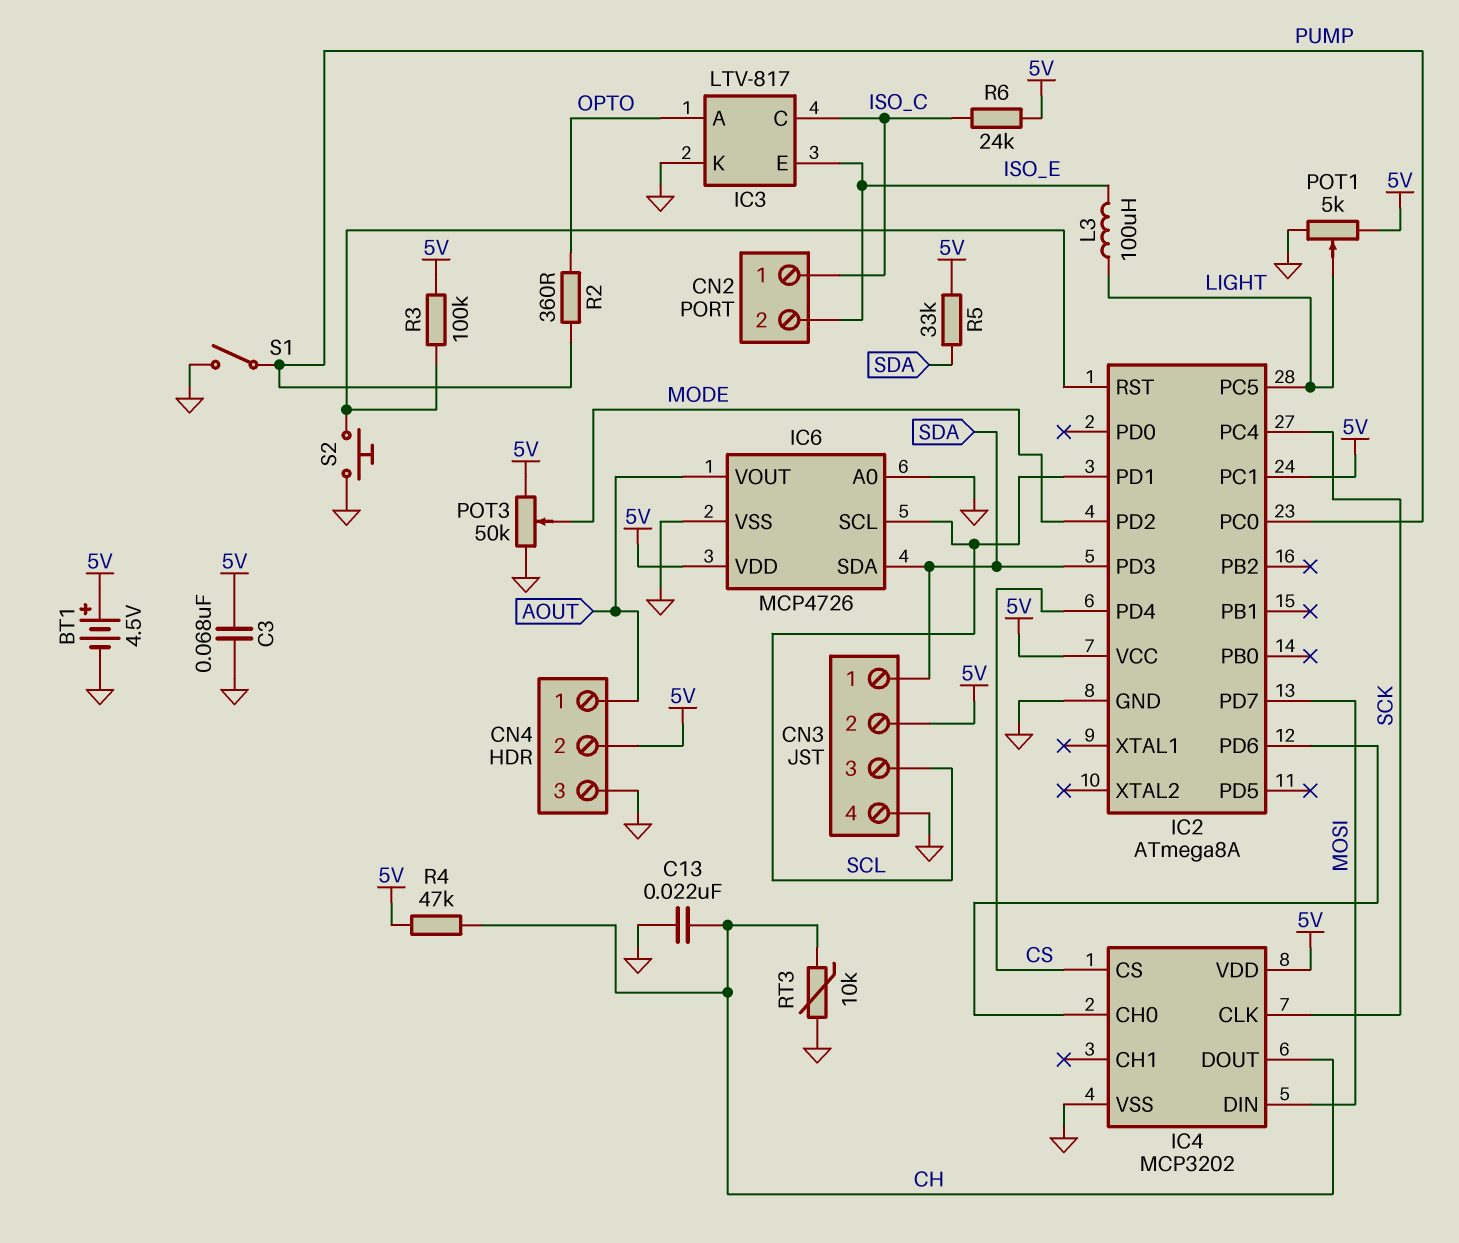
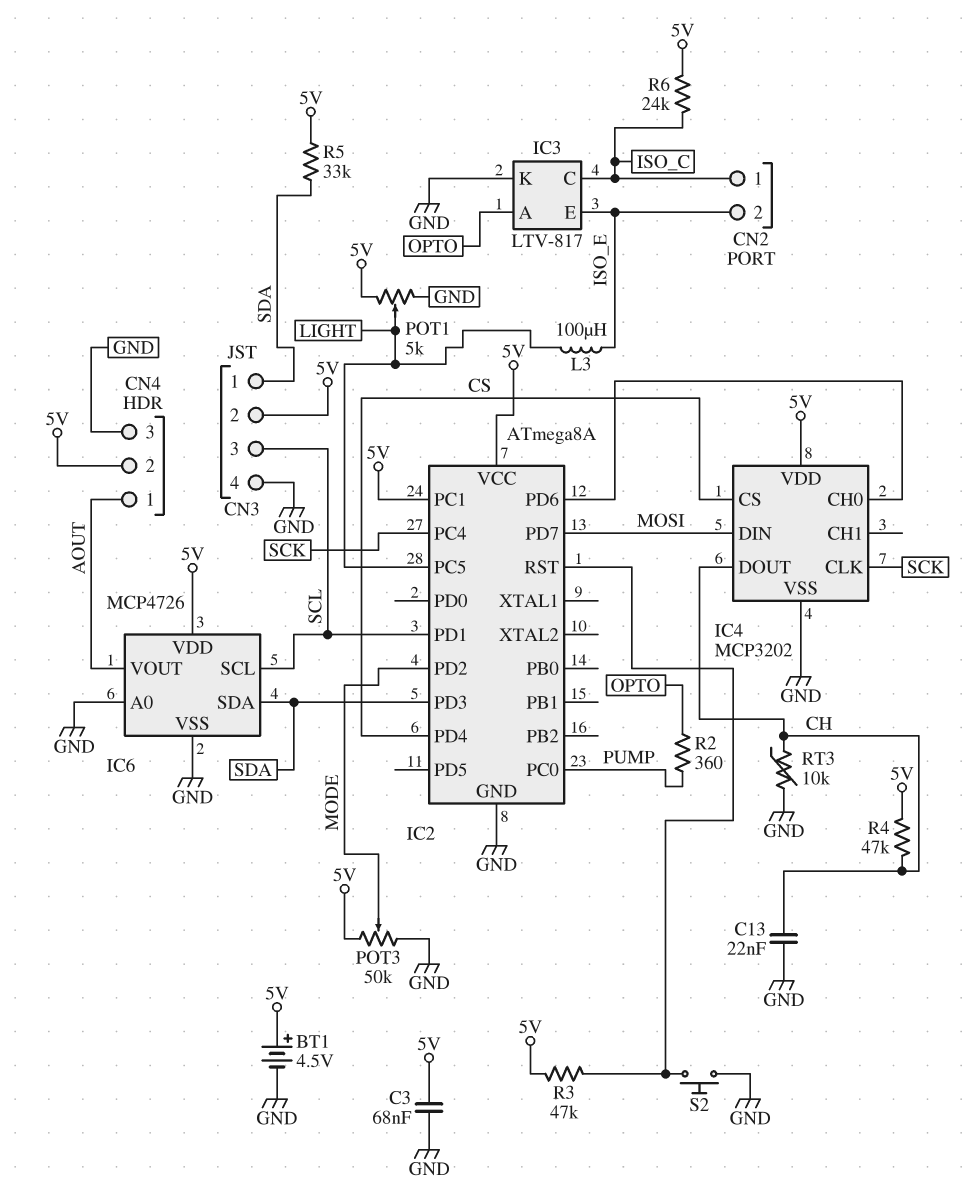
R3: 100k (5V, IC2/RST) -> 47k (5V, IC2/RST)
S1: switch (GND, PUMP) -> none

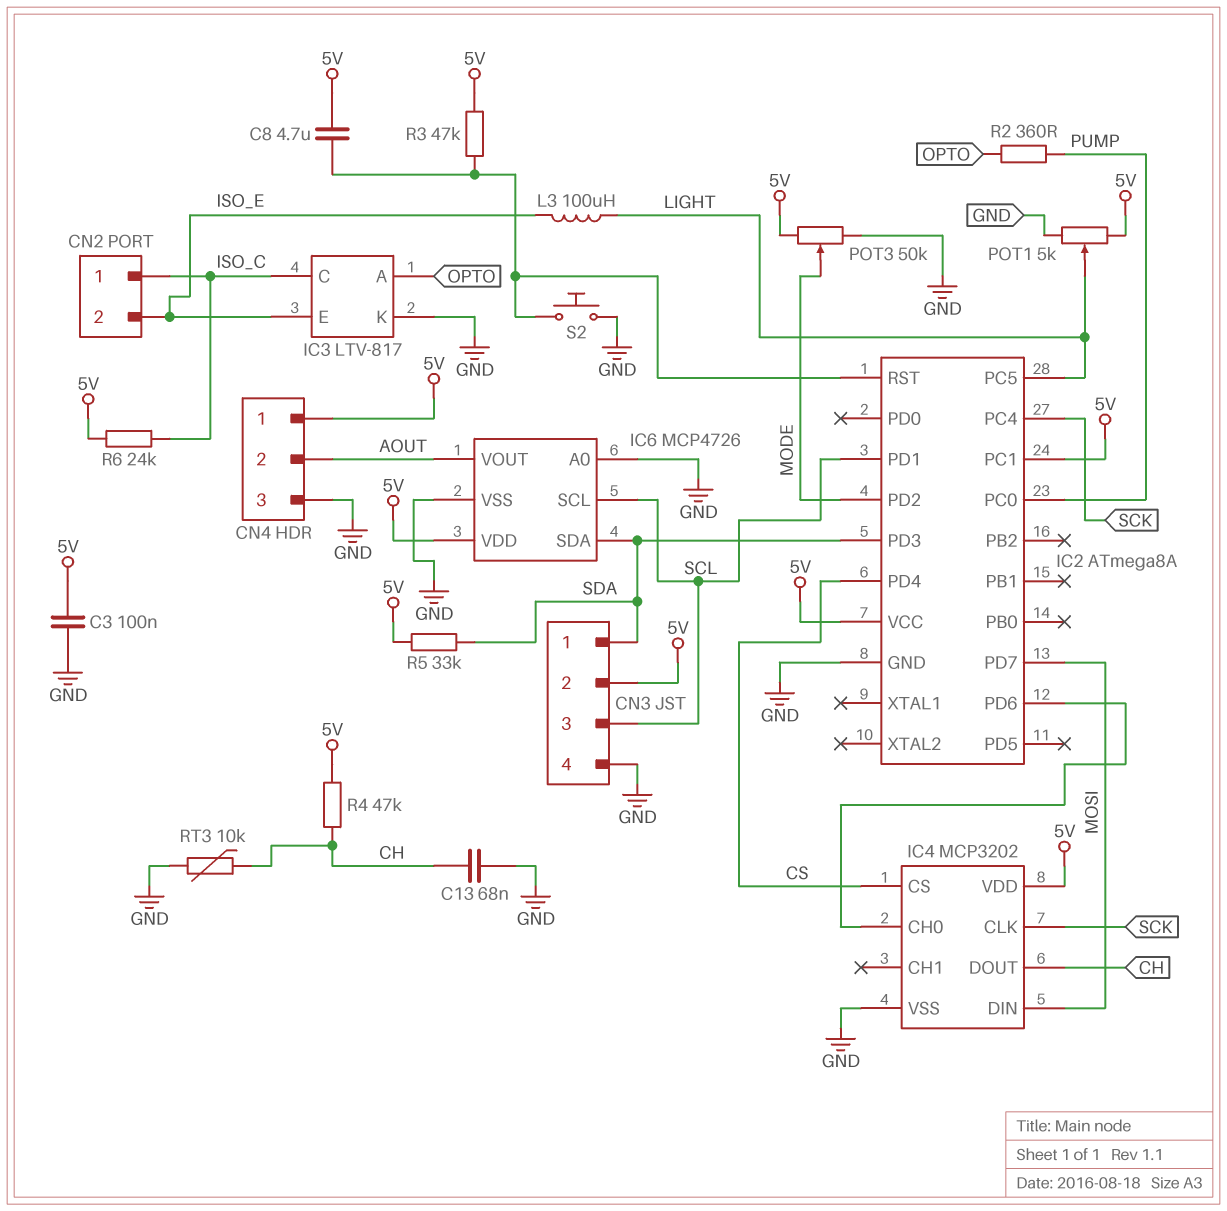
BT1: 4.5V (plus 5V, minus GND) -> none
C3: 68nF (5V, GND) -> 100nF (5V, GND)
C8: none -> 4.7uF (5V, IC2/RST)
C13: 22nF (CH, GND) -> 68nF (CH, GND)
CN4 pin 1: AOUT -> 5V
CN4 pin 2: 5V -> AOUT

